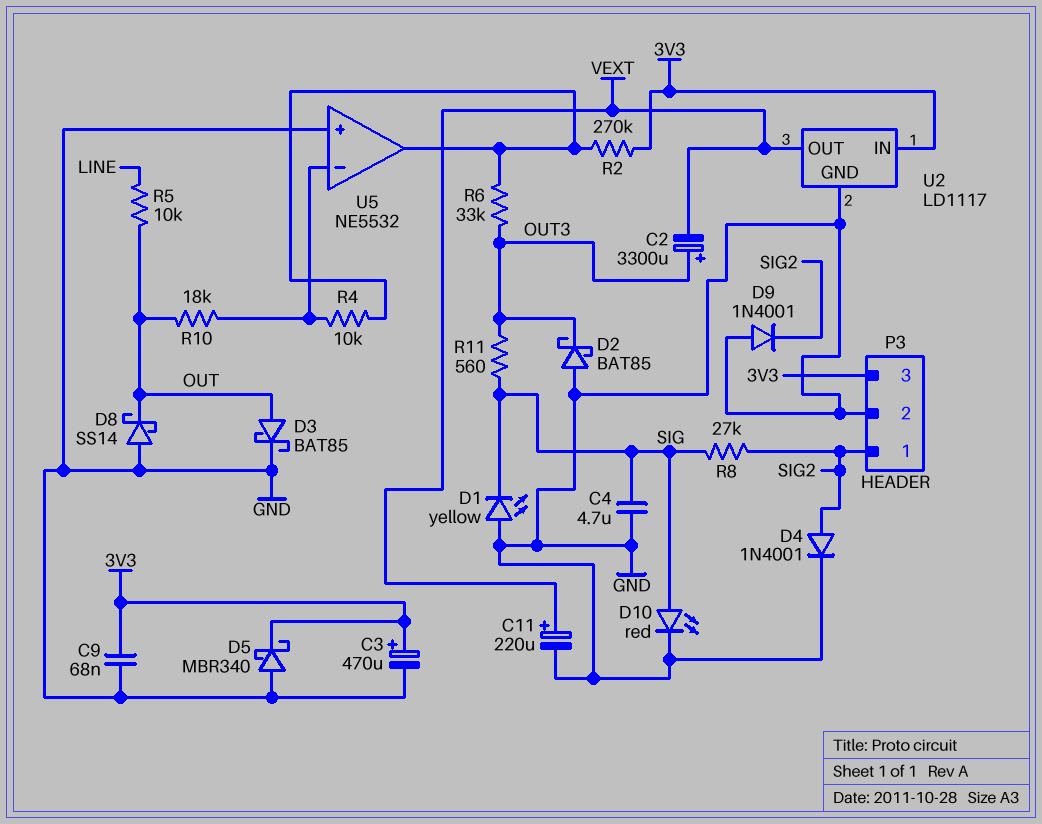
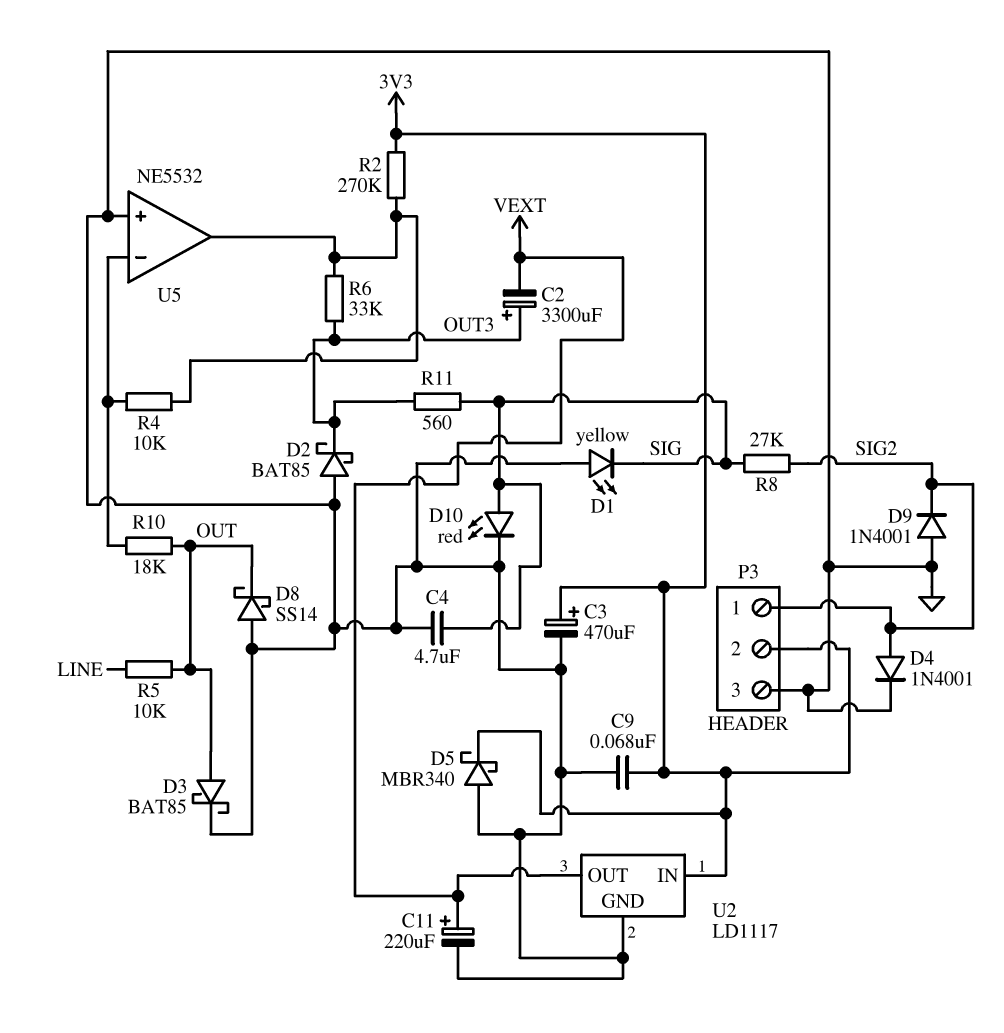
P3 pin 2: GND -> 3V3
P3 pin 3: 3V3 -> GND

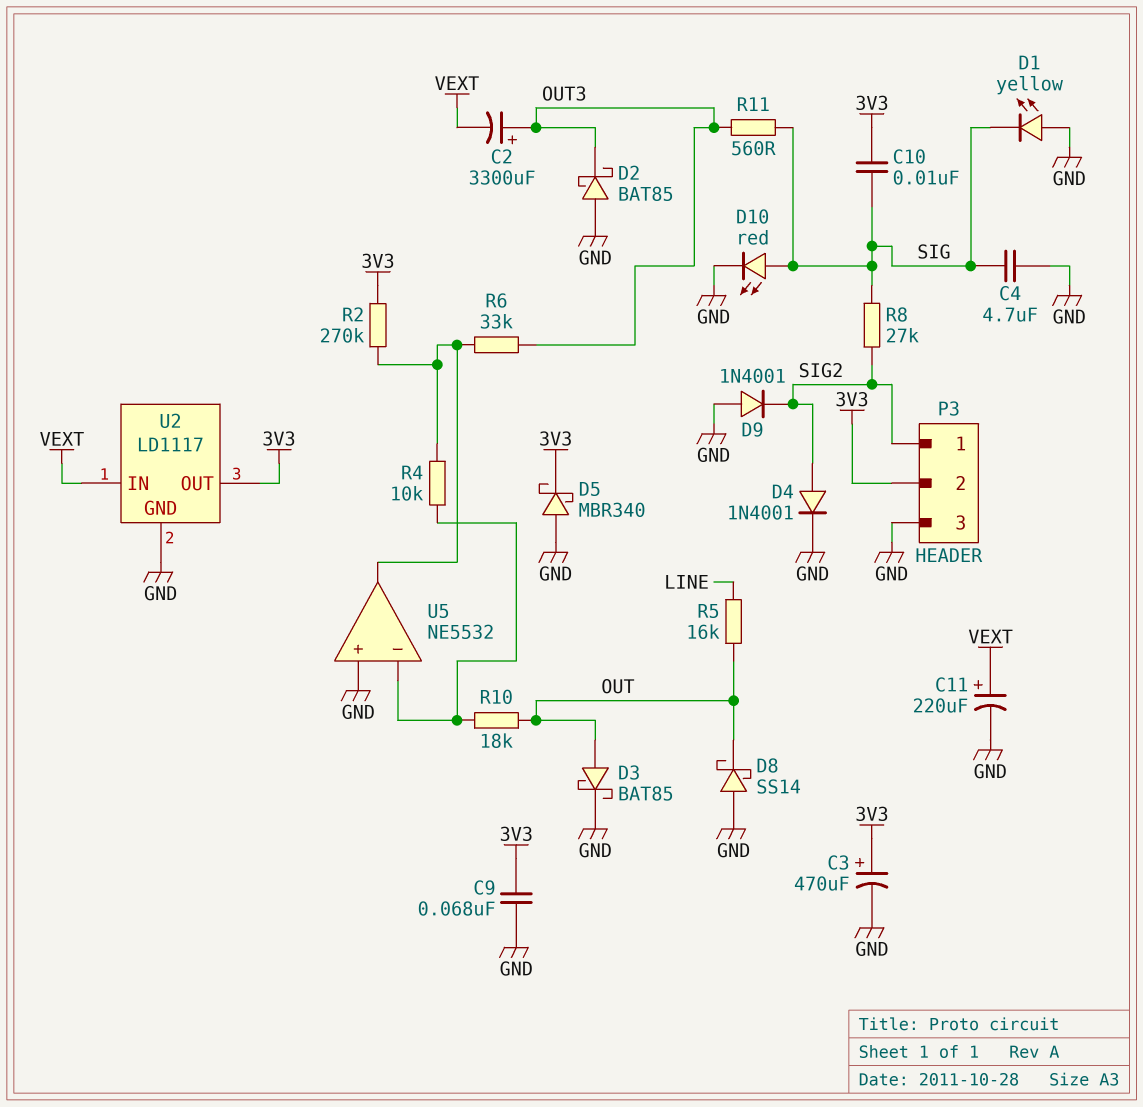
C10: none -> 10nF (3V3, SIG)
R5: 10k (LINE, OUT) -> 16k (LINE, OUT)
U2 pin IN: 3V3 -> VEXT
U2 pin OUT: VEXT -> 3V3

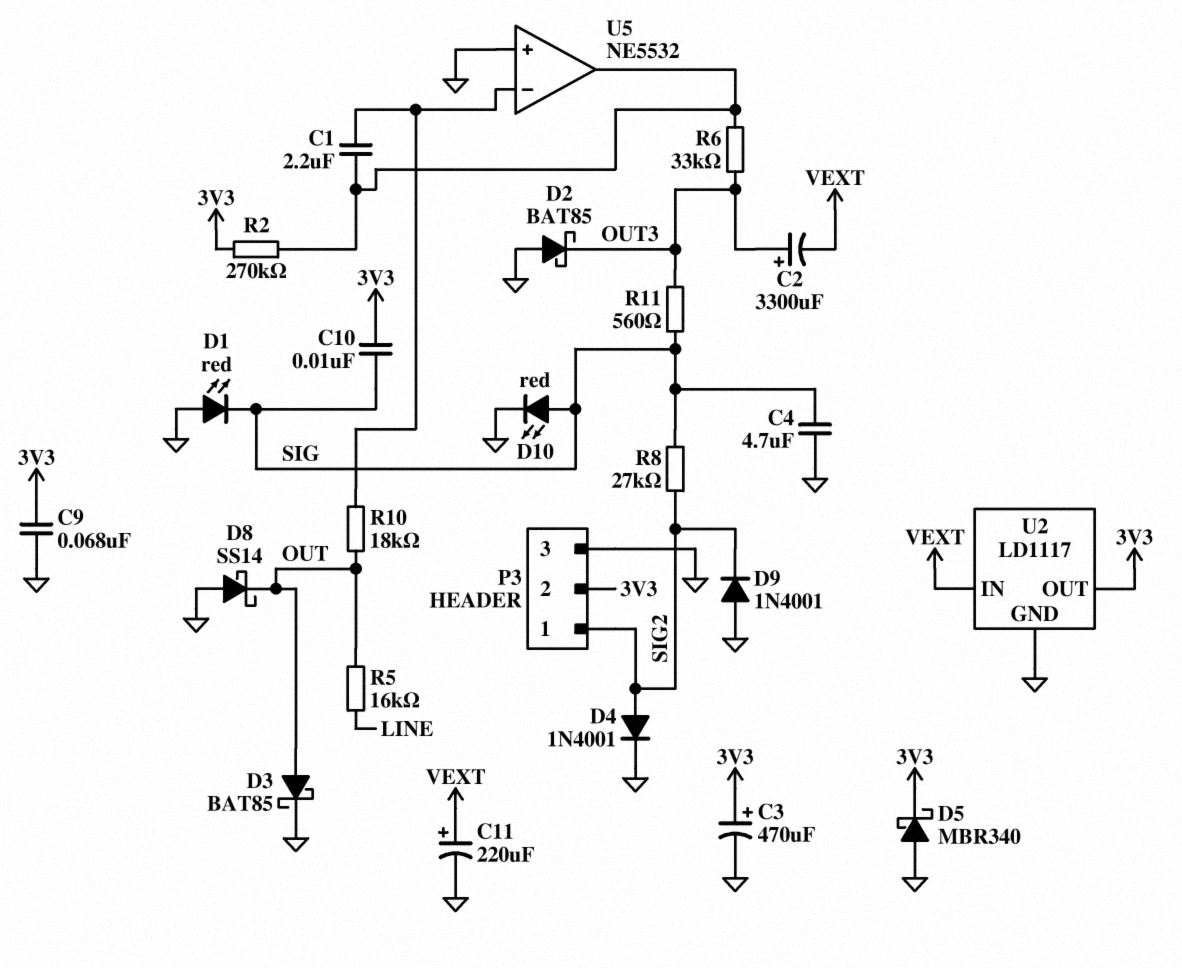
C1: none -> 2.2uF (U5/in-, U5/out)
D1: LED yellow (A GND, K SIG) -> LED red (A GND, K SIG)
R4: 10k (U5/in-, U5/out) -> none

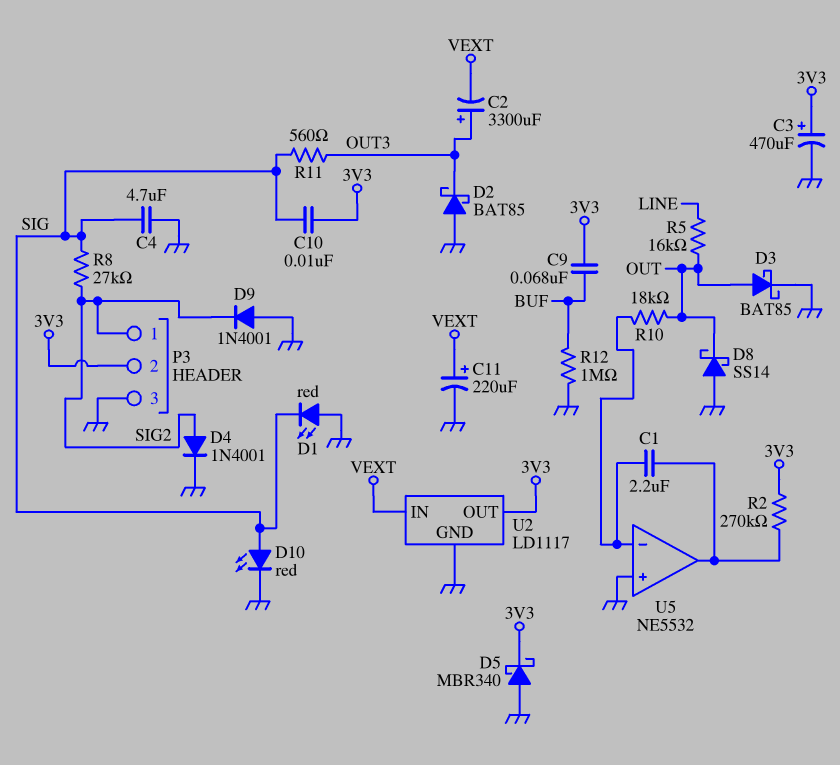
C9: 68nF (3V3, GND) -> 68nF (3V3, BUF)
R6: 33k (OUT3, U5/out) -> none
R12: none -> 1M (BUF, GND)

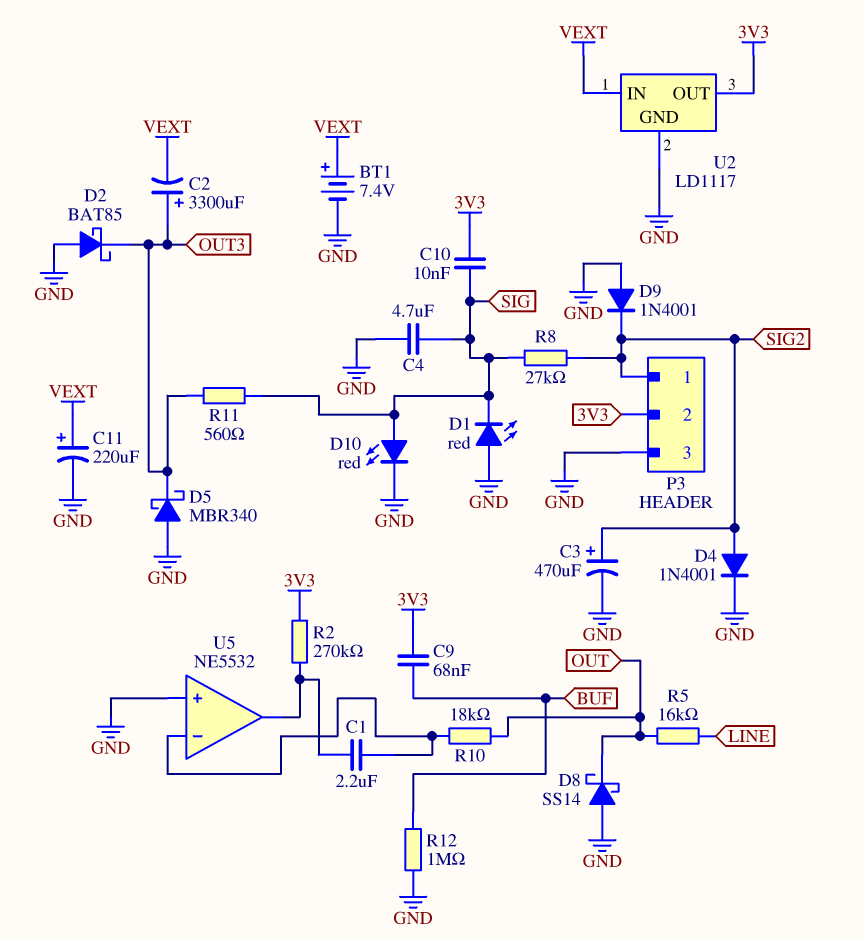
BT1: none -> 7.4V (plus VEXT, minus GND)
C3: 470uF (plus 3V3, minus GND) -> 470uF (plus SIG2, minus GND)
D3: schottky BAT85 (A OUT, K GND) -> none
D5: schottky MBR340 (A GND, K 3V3) -> schottky MBR340 (A GND, K OUT3)

